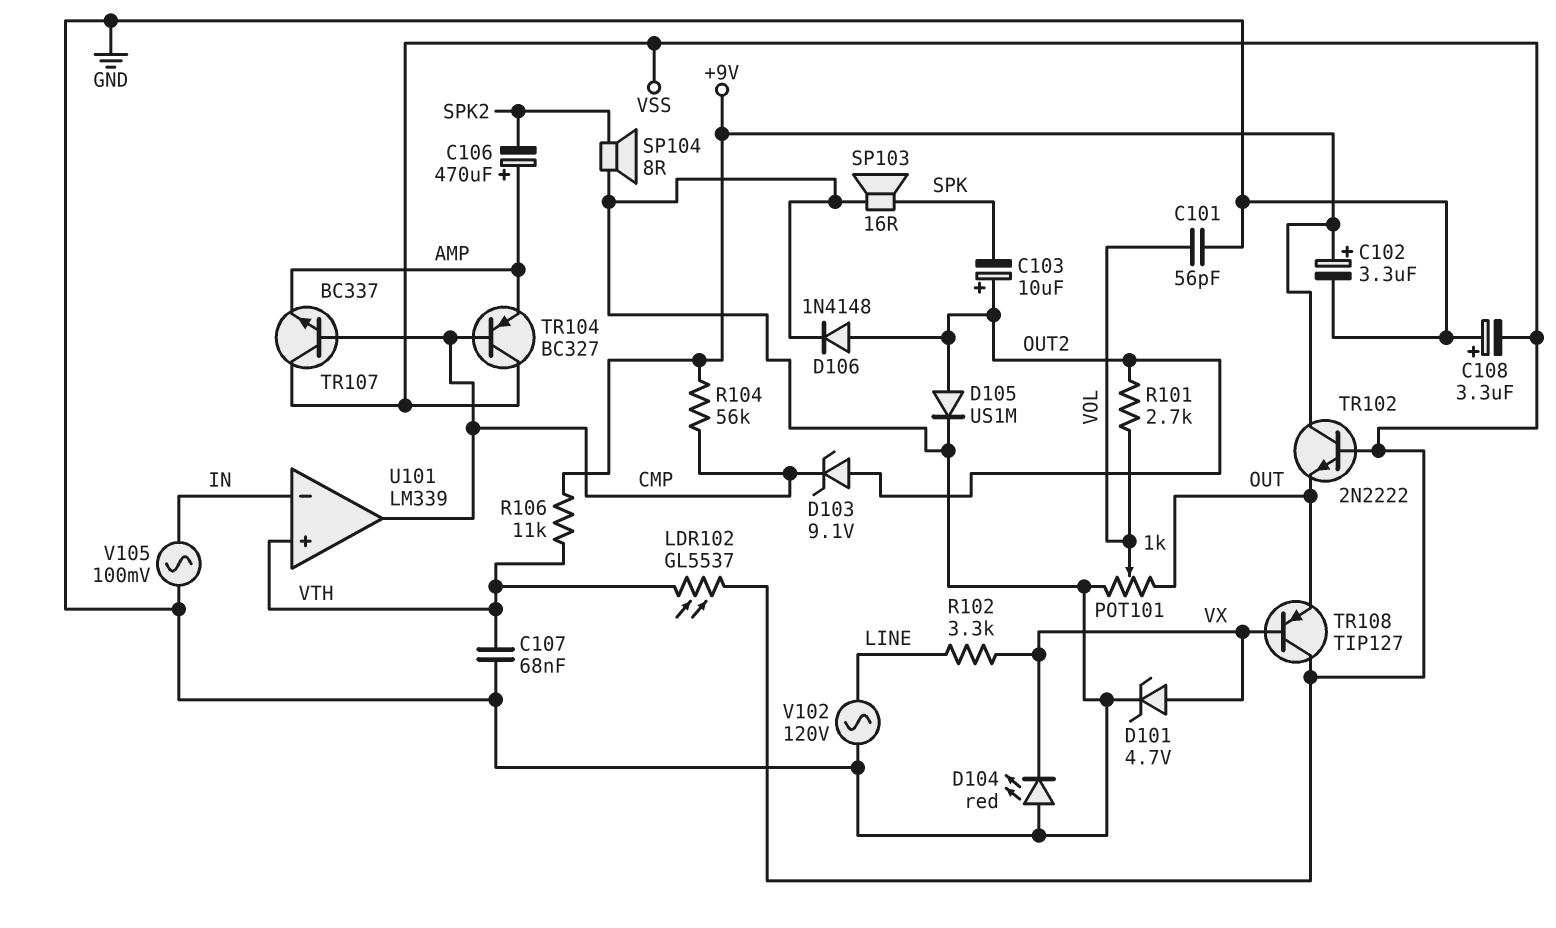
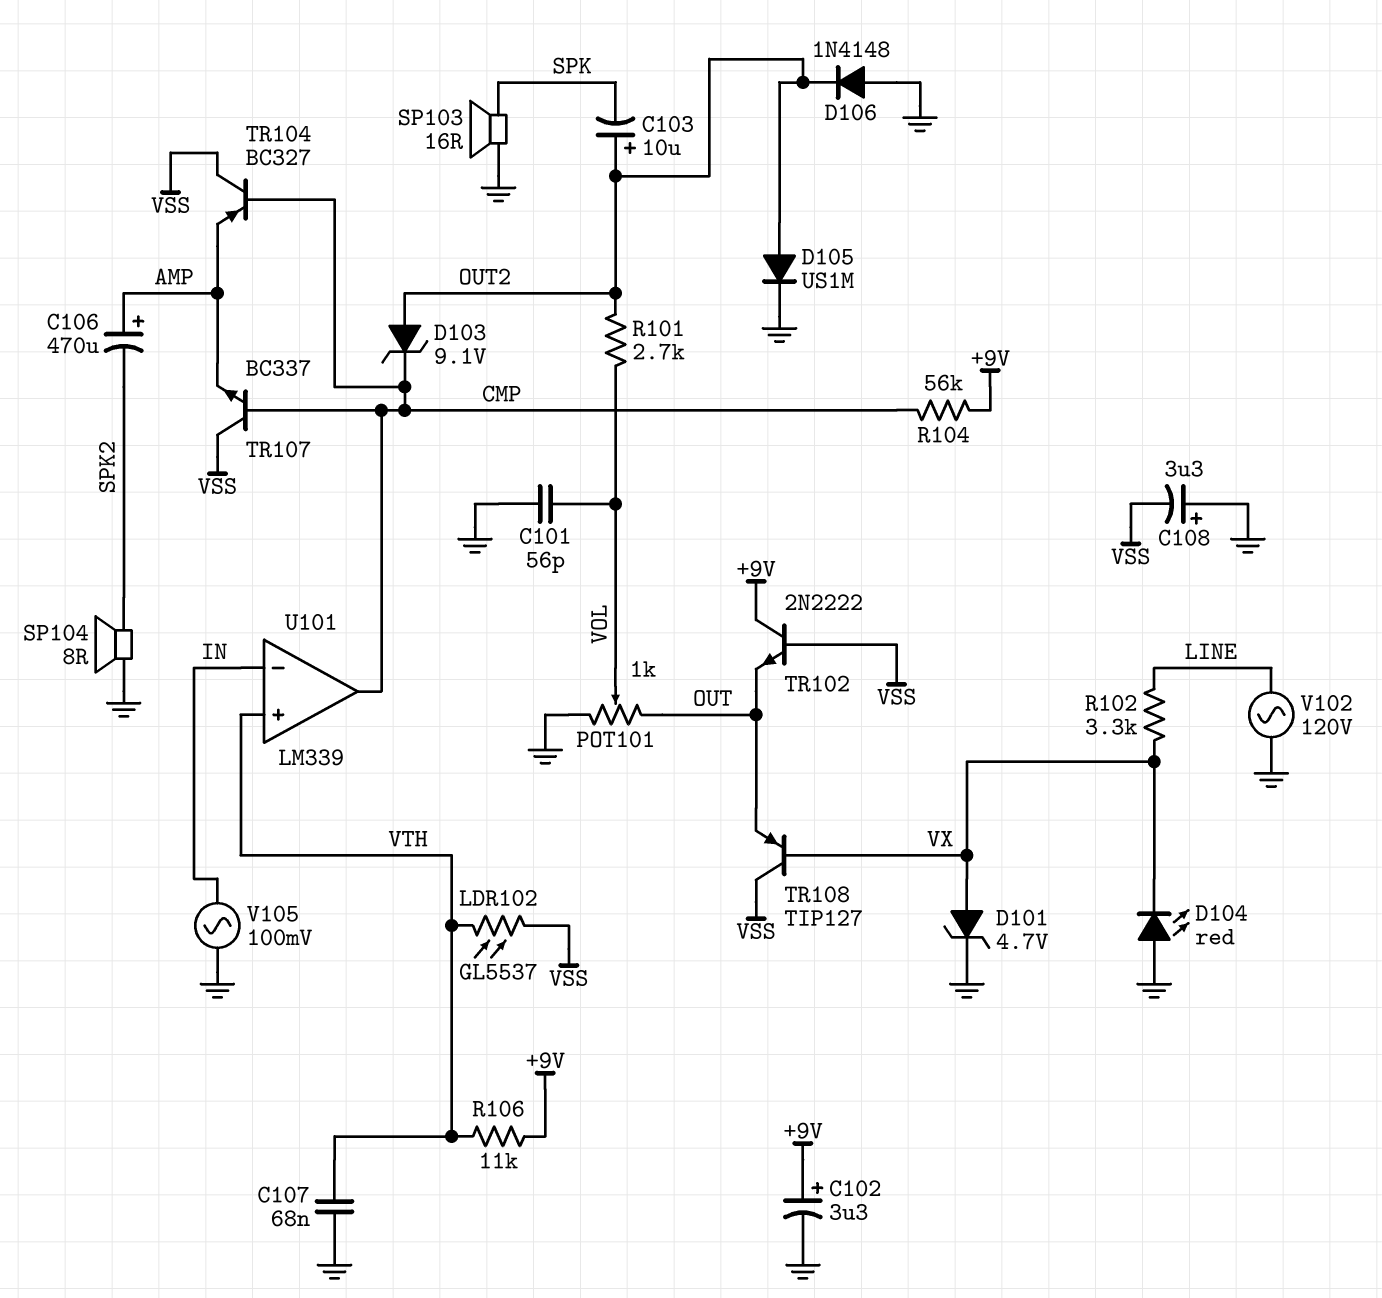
D106: diode 1N4148 (A OUT2, K GND) -> diode 1N4148 (A GND, K OUT2)

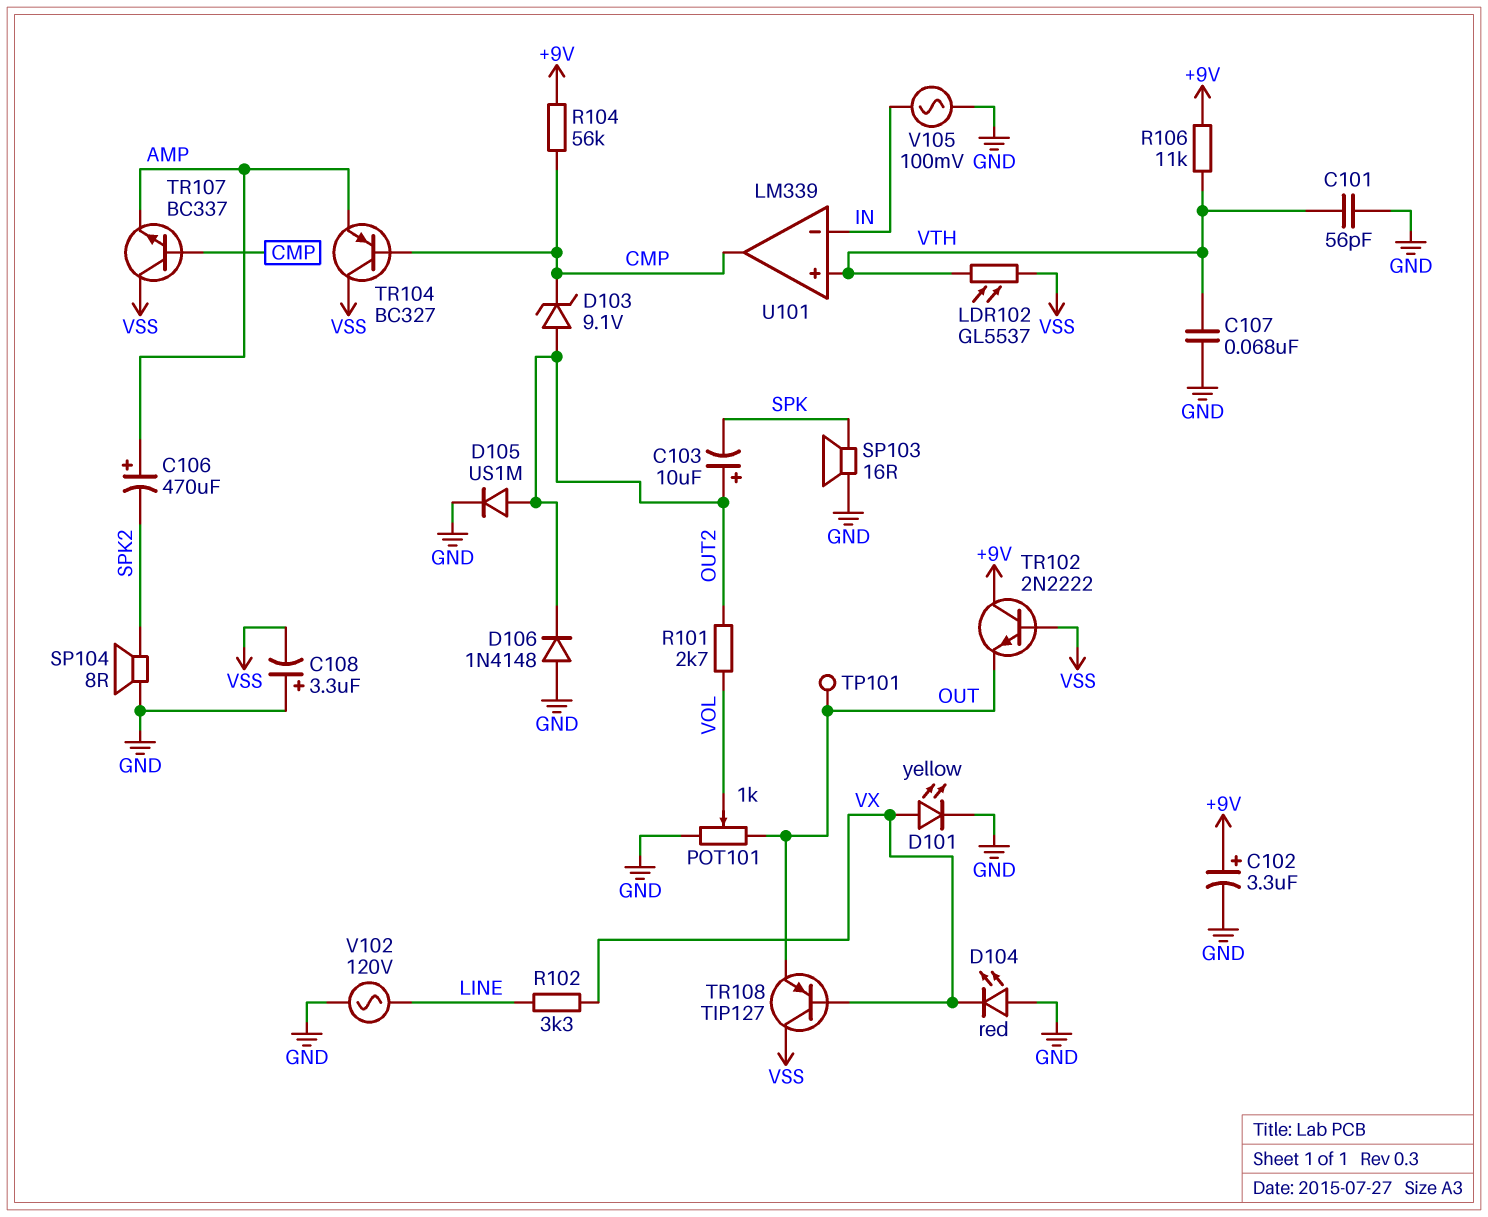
C101: 56pF (GND, VOL) -> 56pF (GND, VTH)
D101: zener 4.7V (A VX, K GND) -> LED yellow (A VX, K GND)
TP101: none -> test point (OUT)

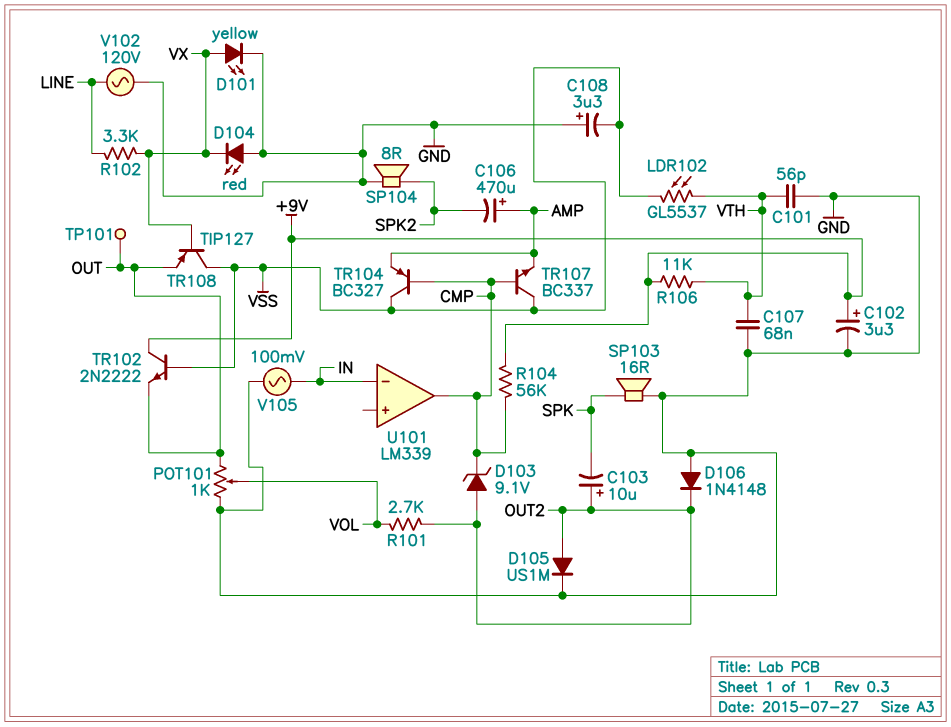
U101 pin in+: VTH -> none

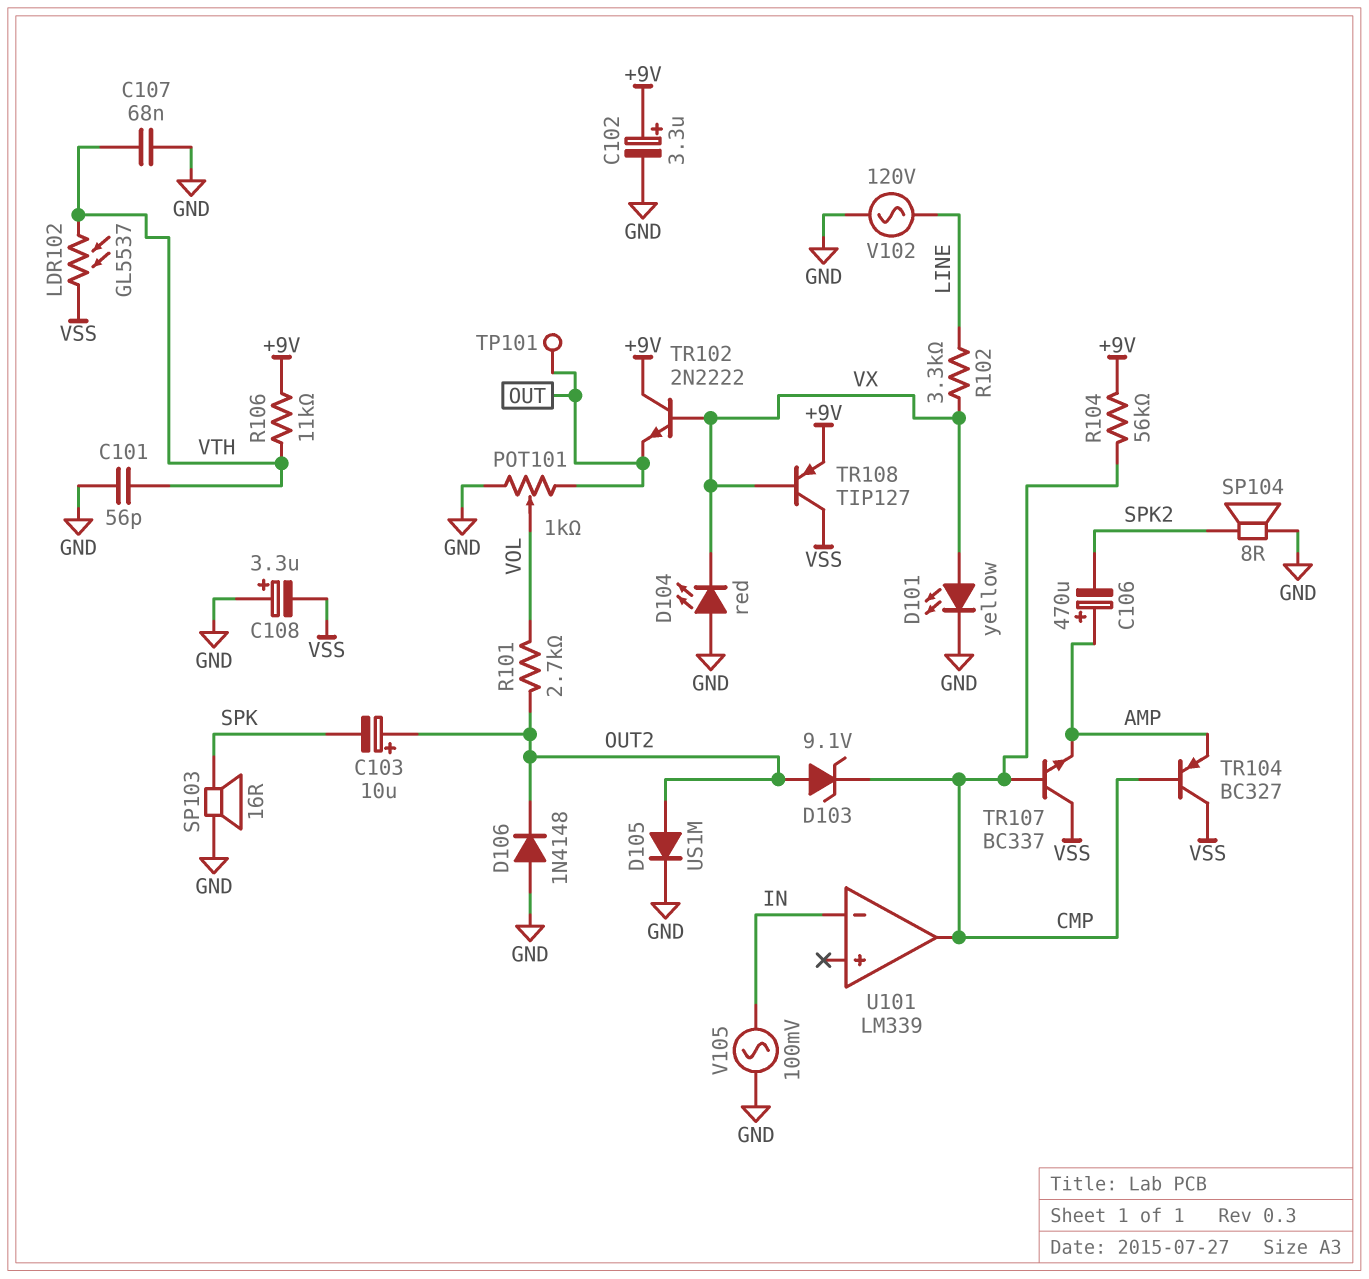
TR102: NPN 2N2222 (B VSS, C +9V, E OUT) -> NPN 2N2222 (B VX, C +9V, E OUT)
TR108: PNP TIP127 (B VX, C VSS, E OUT) -> PNP TIP127 (B VX, C VSS, E +9V)

